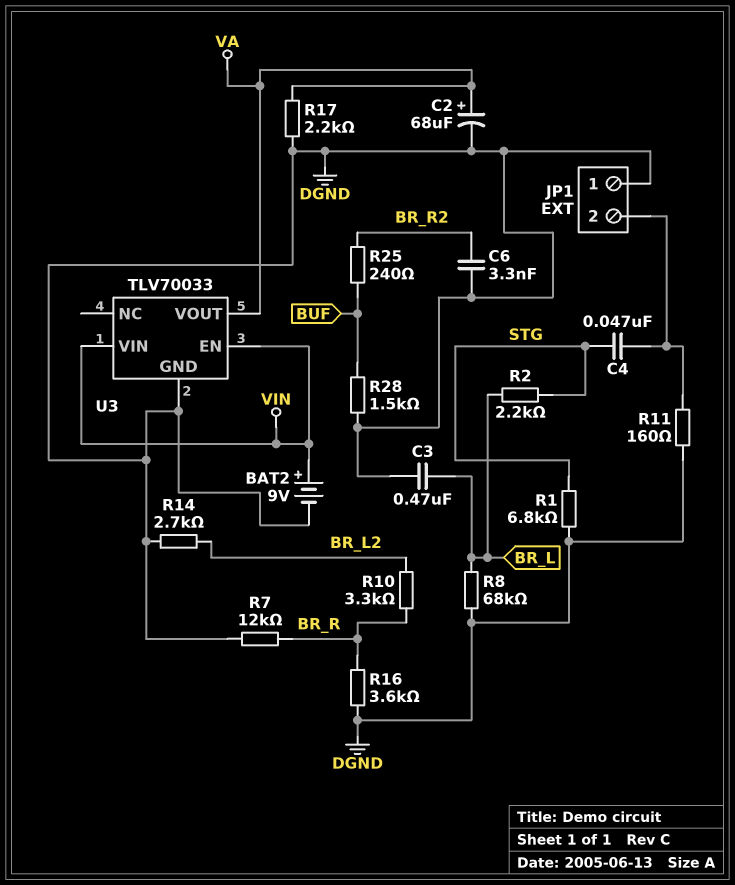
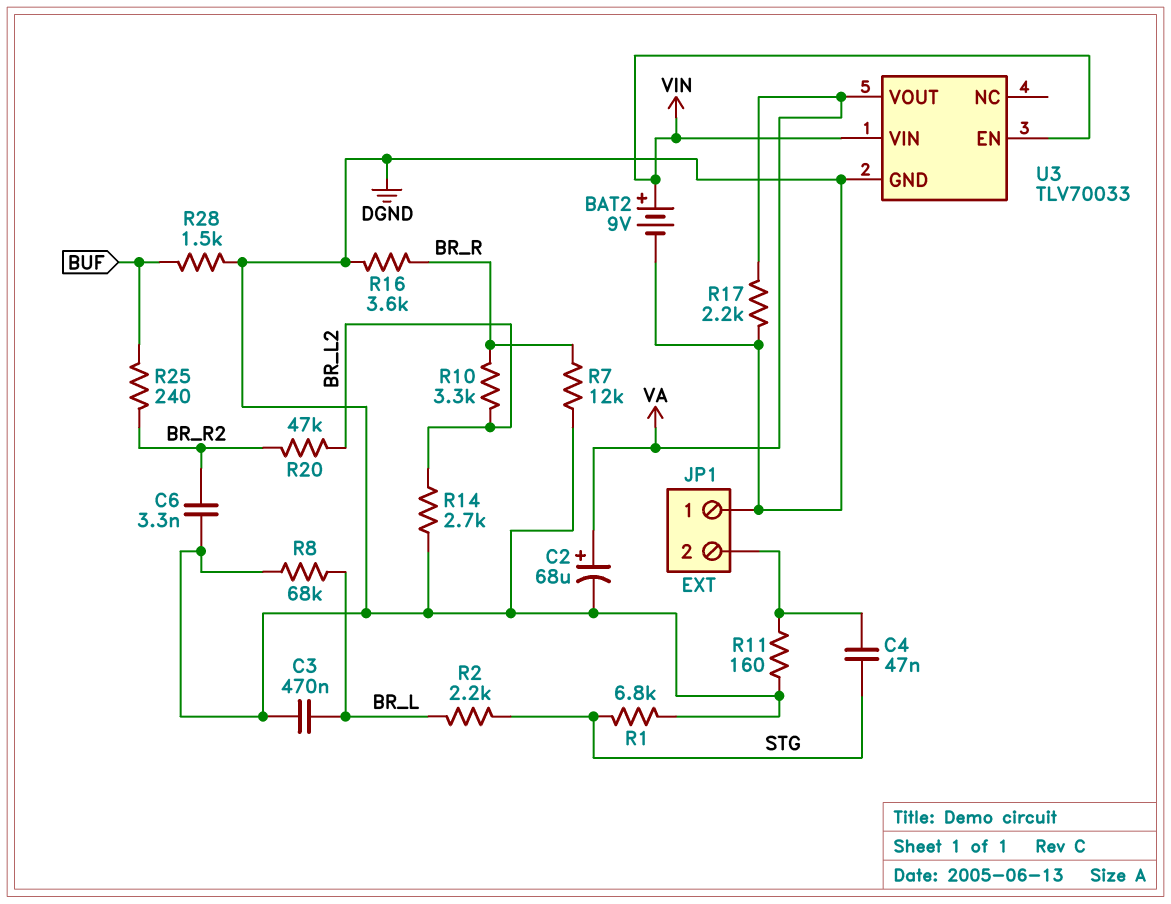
R20: none -> 47k (BR_L2, BR_R2)

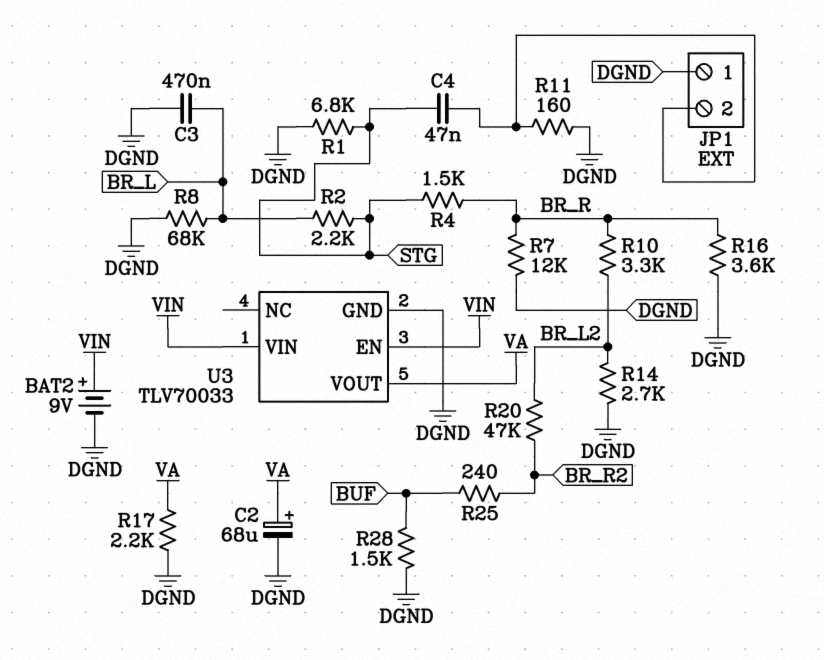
C6: 3.3nF (BR_R2, DGND) -> none
R4: none -> 1.5k (BR_R, STG)

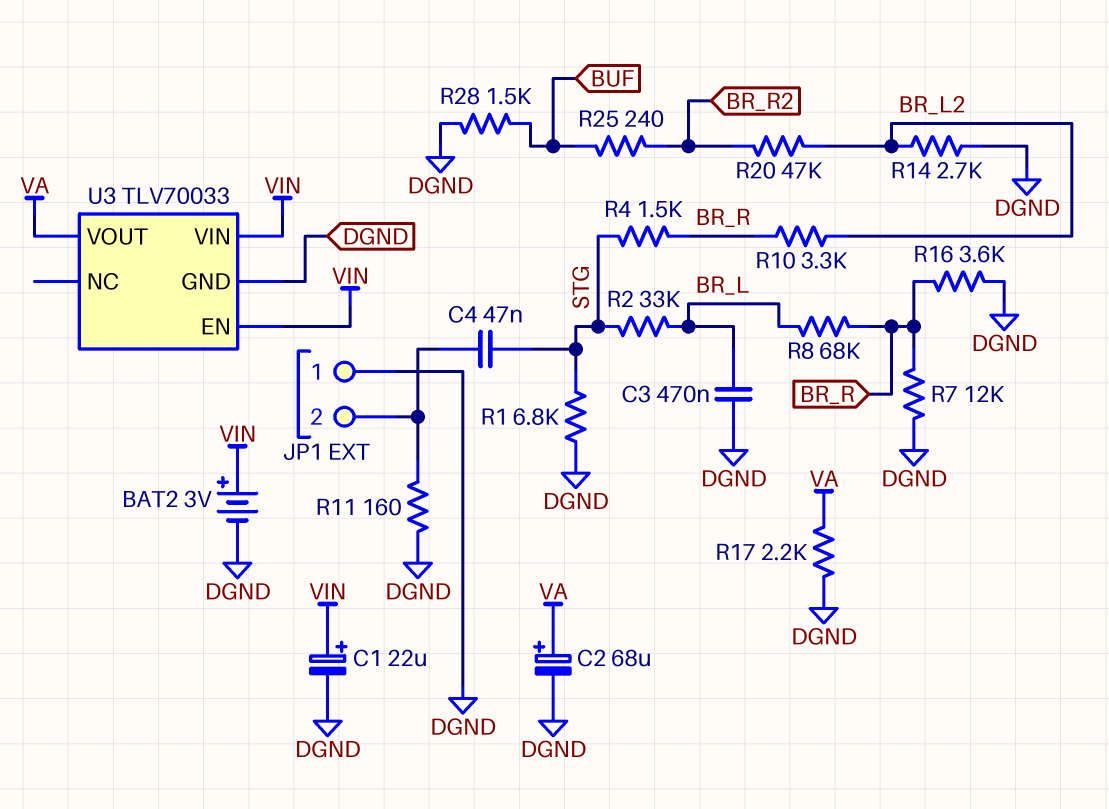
BAT2: 9V (plus VIN, minus DGND) -> 3V (plus VIN, minus DGND)
C1: none -> 22uF (plus VIN, minus DGND)
R2: 2.2k (BR_L, STG) -> 33k (BR_L, STG)
R8: 68k (BR_L, DGND) -> 68k (BR_L, BR_R)

